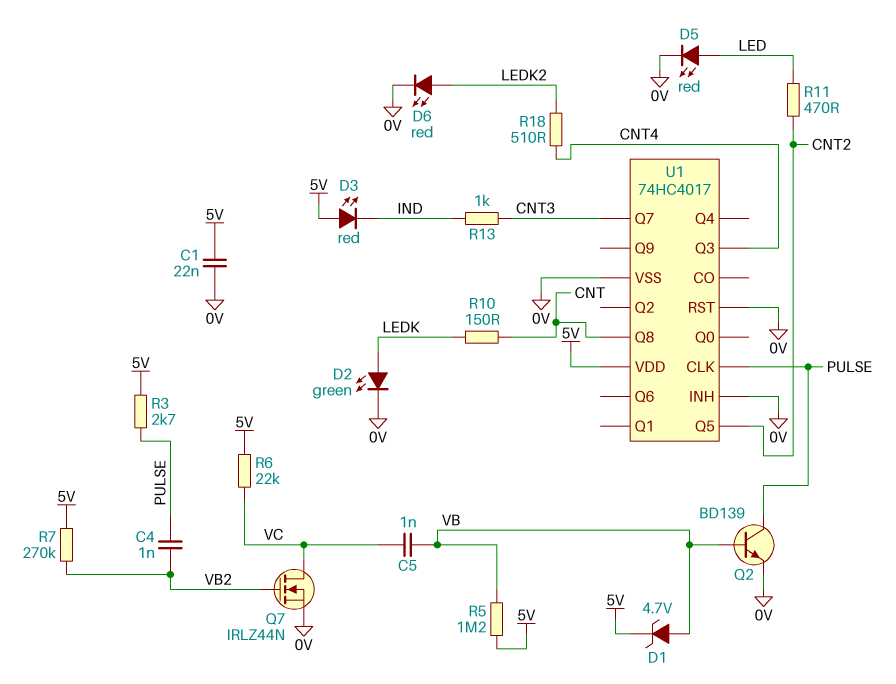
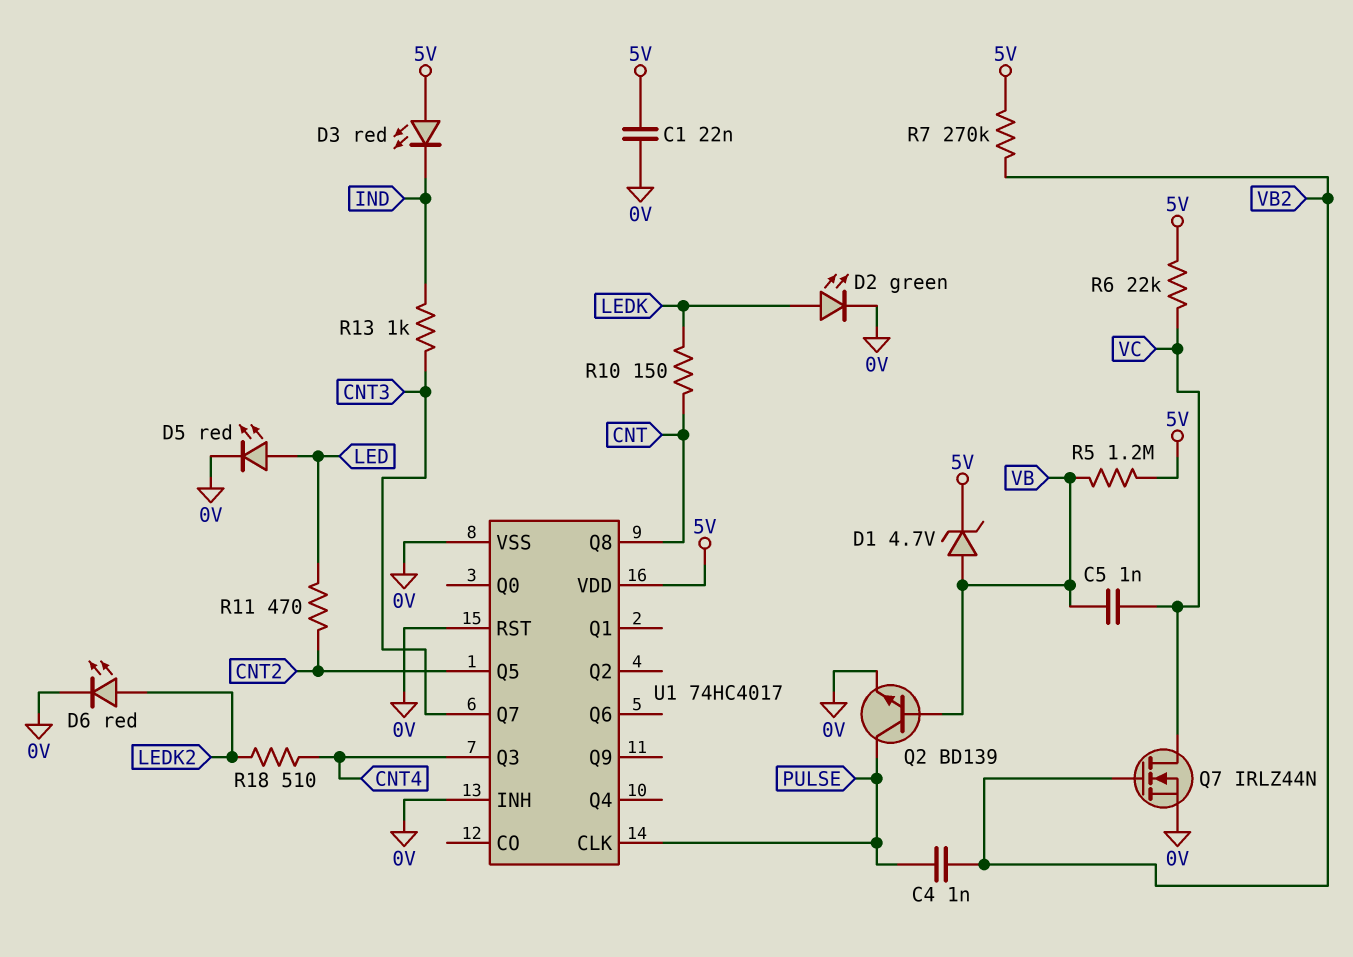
R3: 2.7k (5V, PULSE) -> none

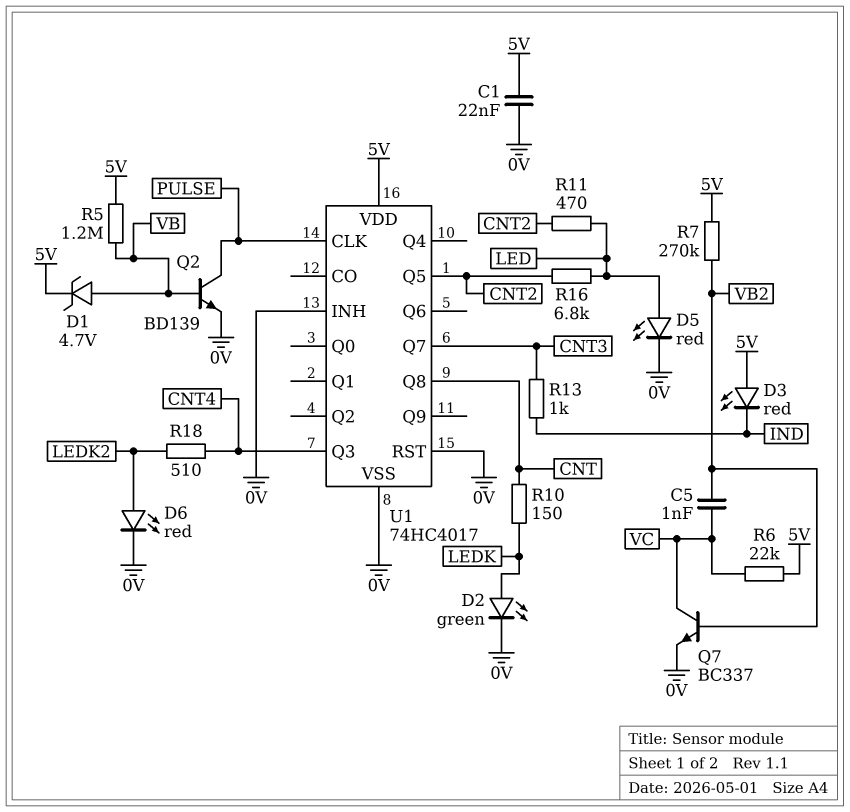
C4: 1nF (PULSE, VB2) -> none
C5: 1nF (VB, VC) -> 1nF (VB2, VC)
Q7: NMOS IRLZ44N (G VB2, D VC, S 0V) -> NPN BC337 (B VB2, C VC, E 0V)
R16: none -> 6.8k (CNT2, LED)

